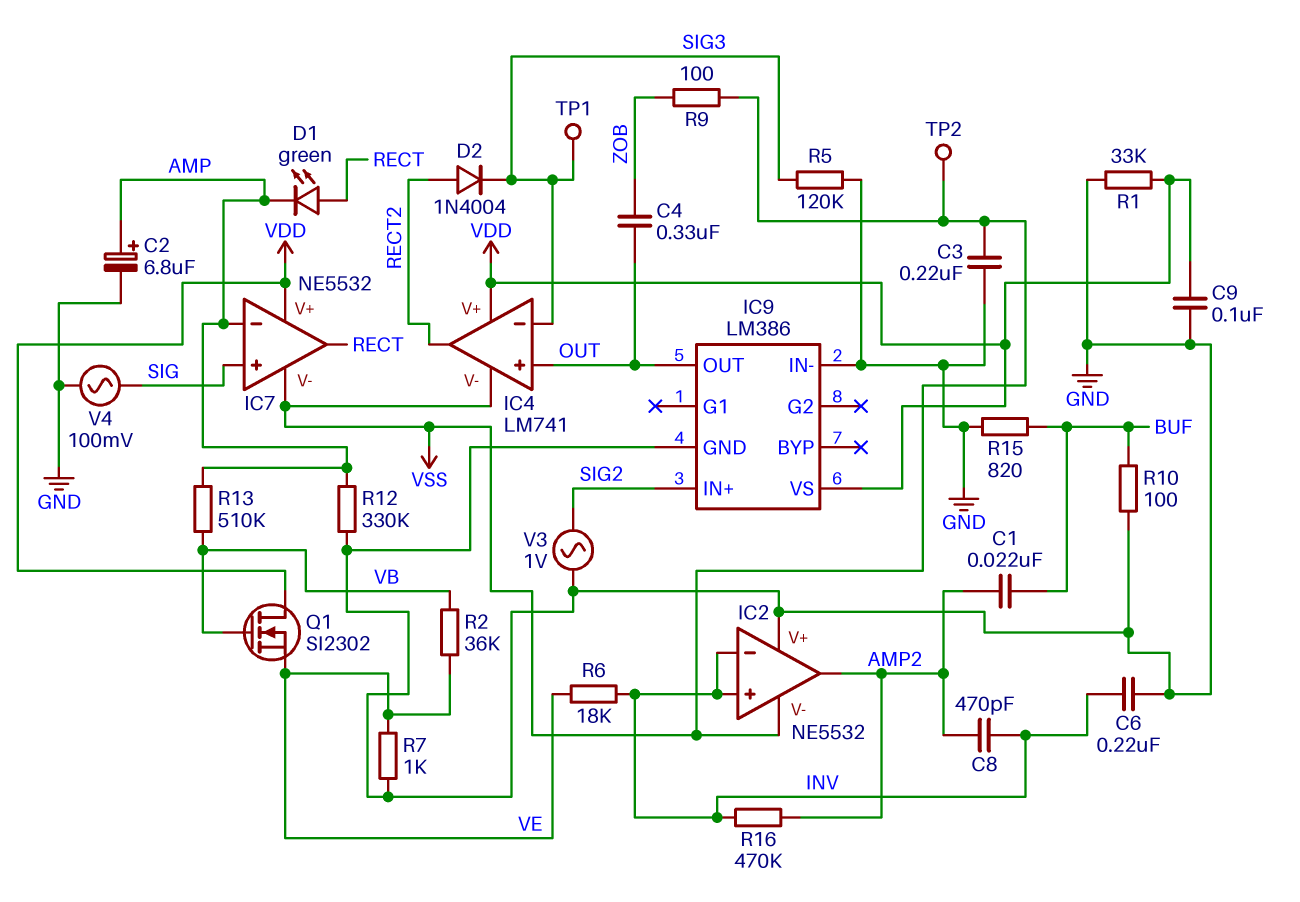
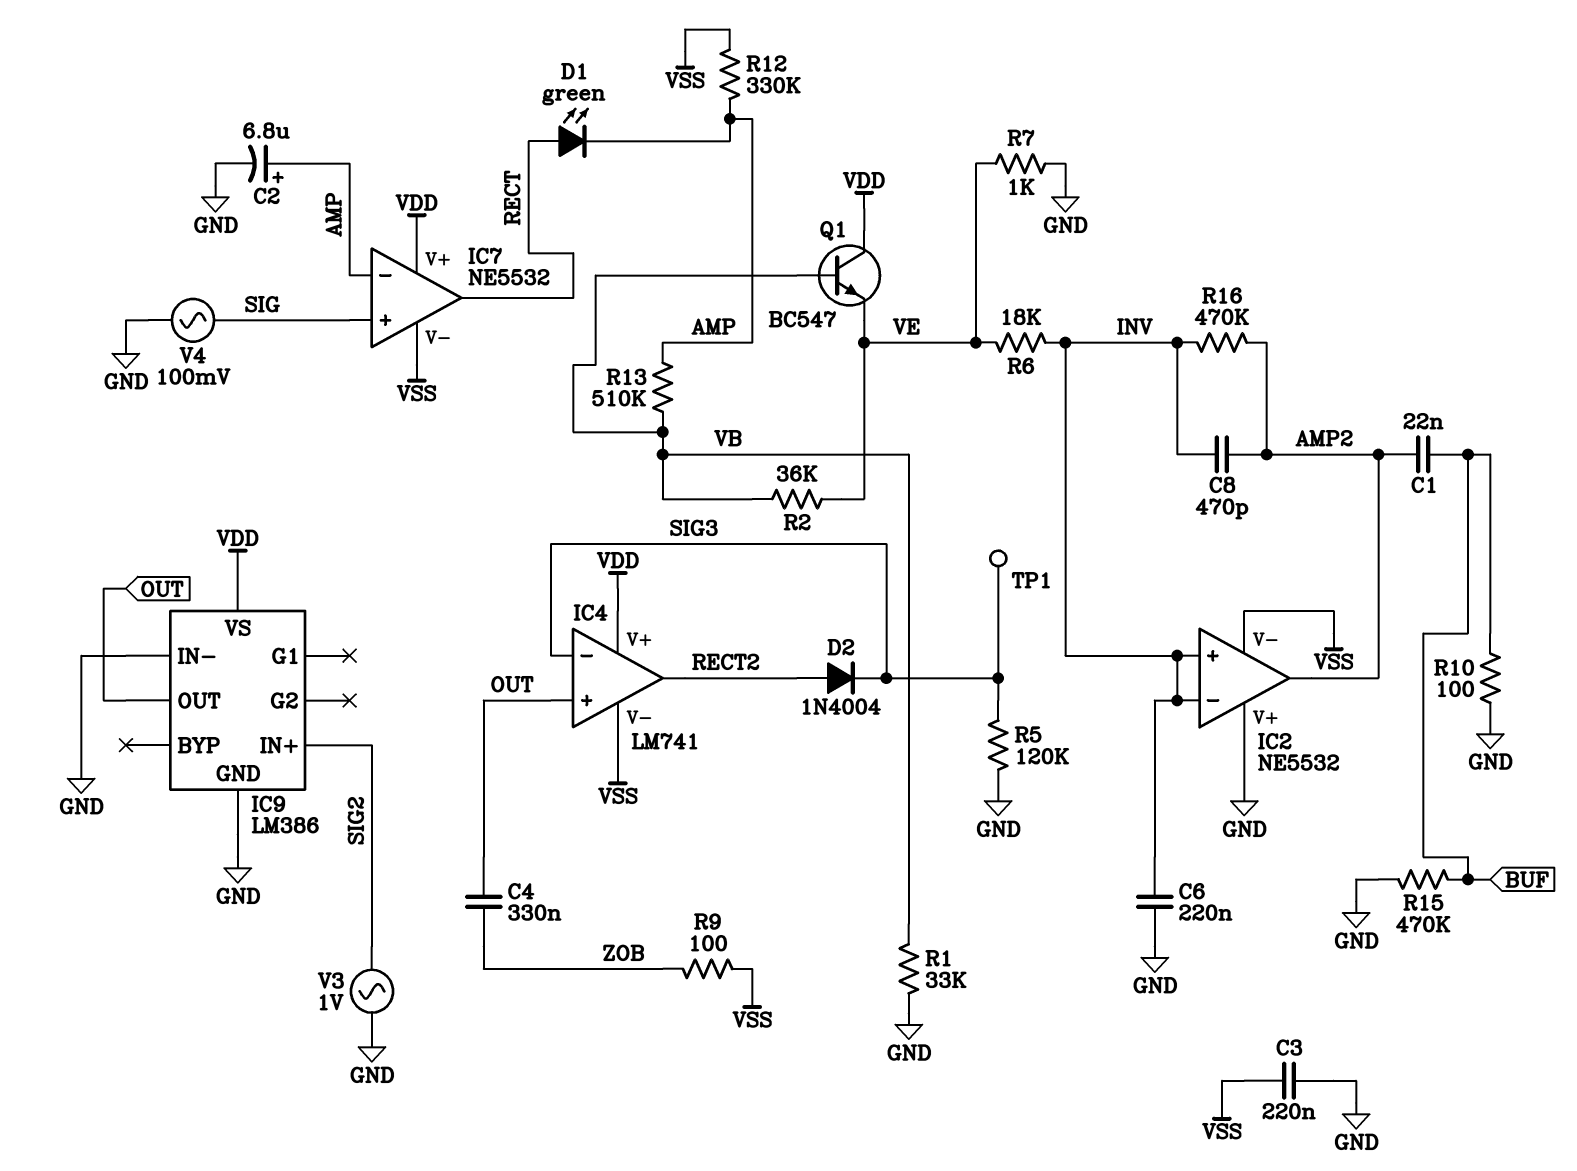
C9: 100nF (GND, VDD) -> none
Q1: NMOS SI2302 (G VB, D VDD, S VE) -> NPN BC547 (B VB, C VDD, E VE)
R1: 33k (GND, VDD) -> 33k (GND, VB)
R12: 330k (AMP, GND) -> 330k (AMP, VSS)
R15: 820 (BUF, GND) -> 470k (BUF, GND)
TP2: test point (VSS) -> none

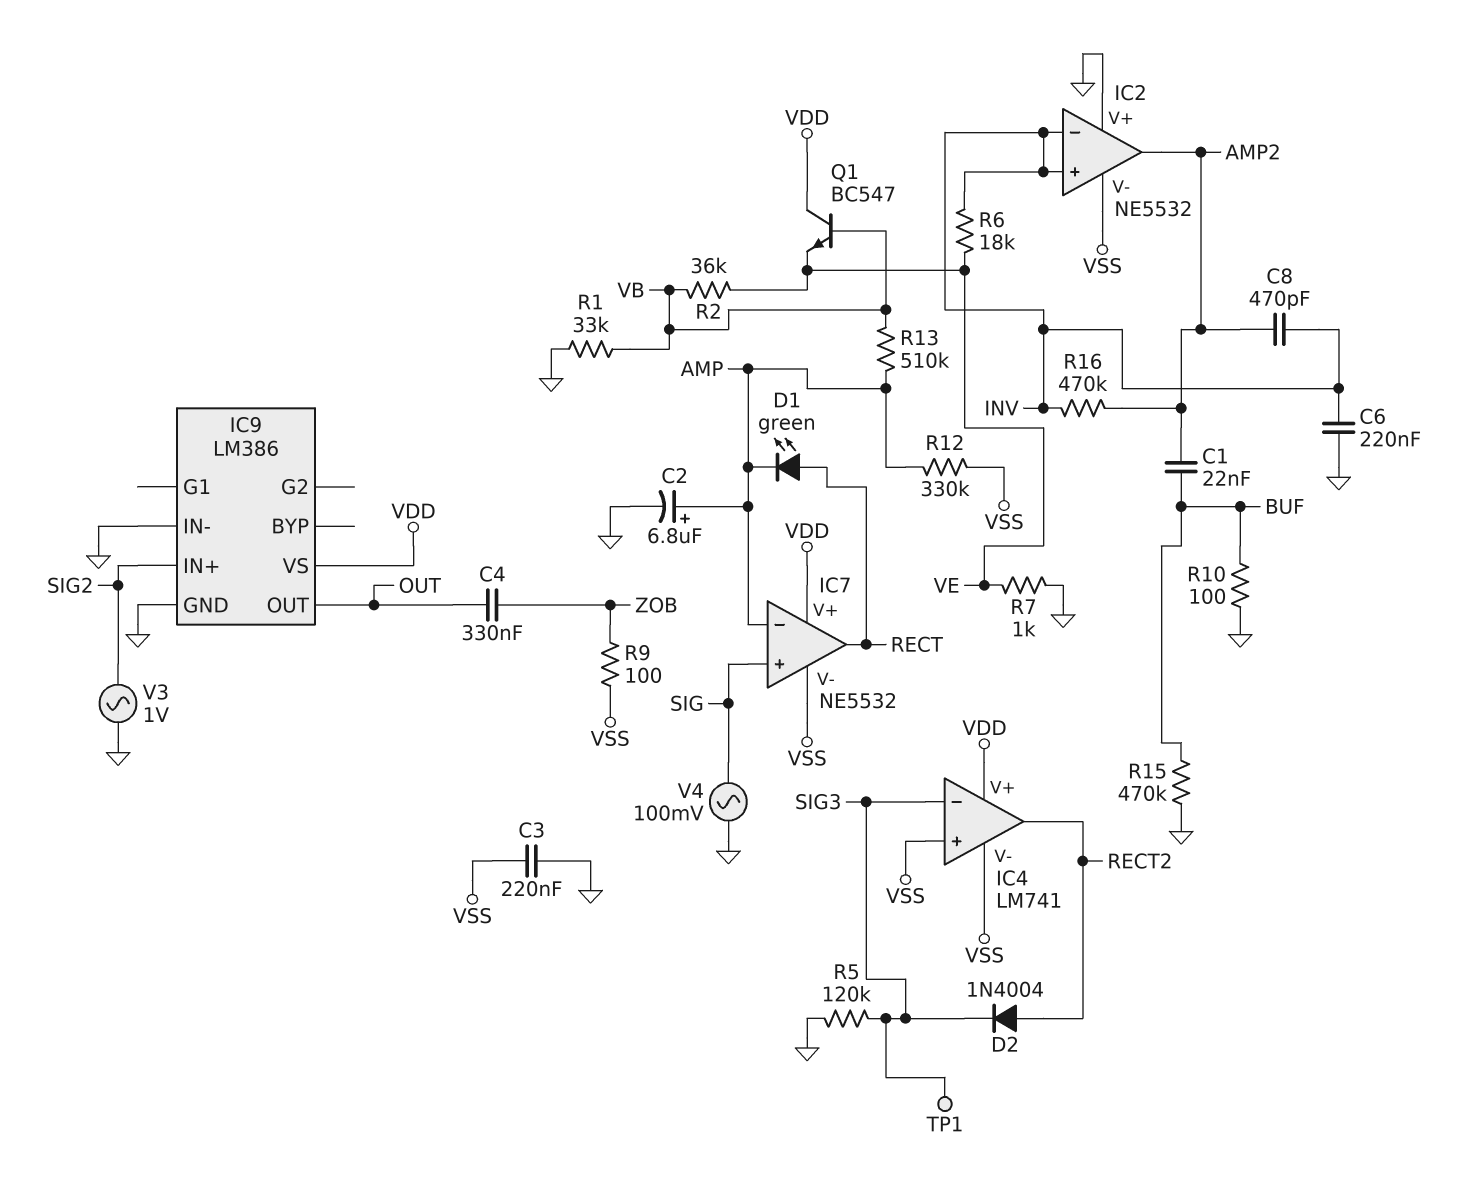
IC4 pin in+: OUT -> VSS

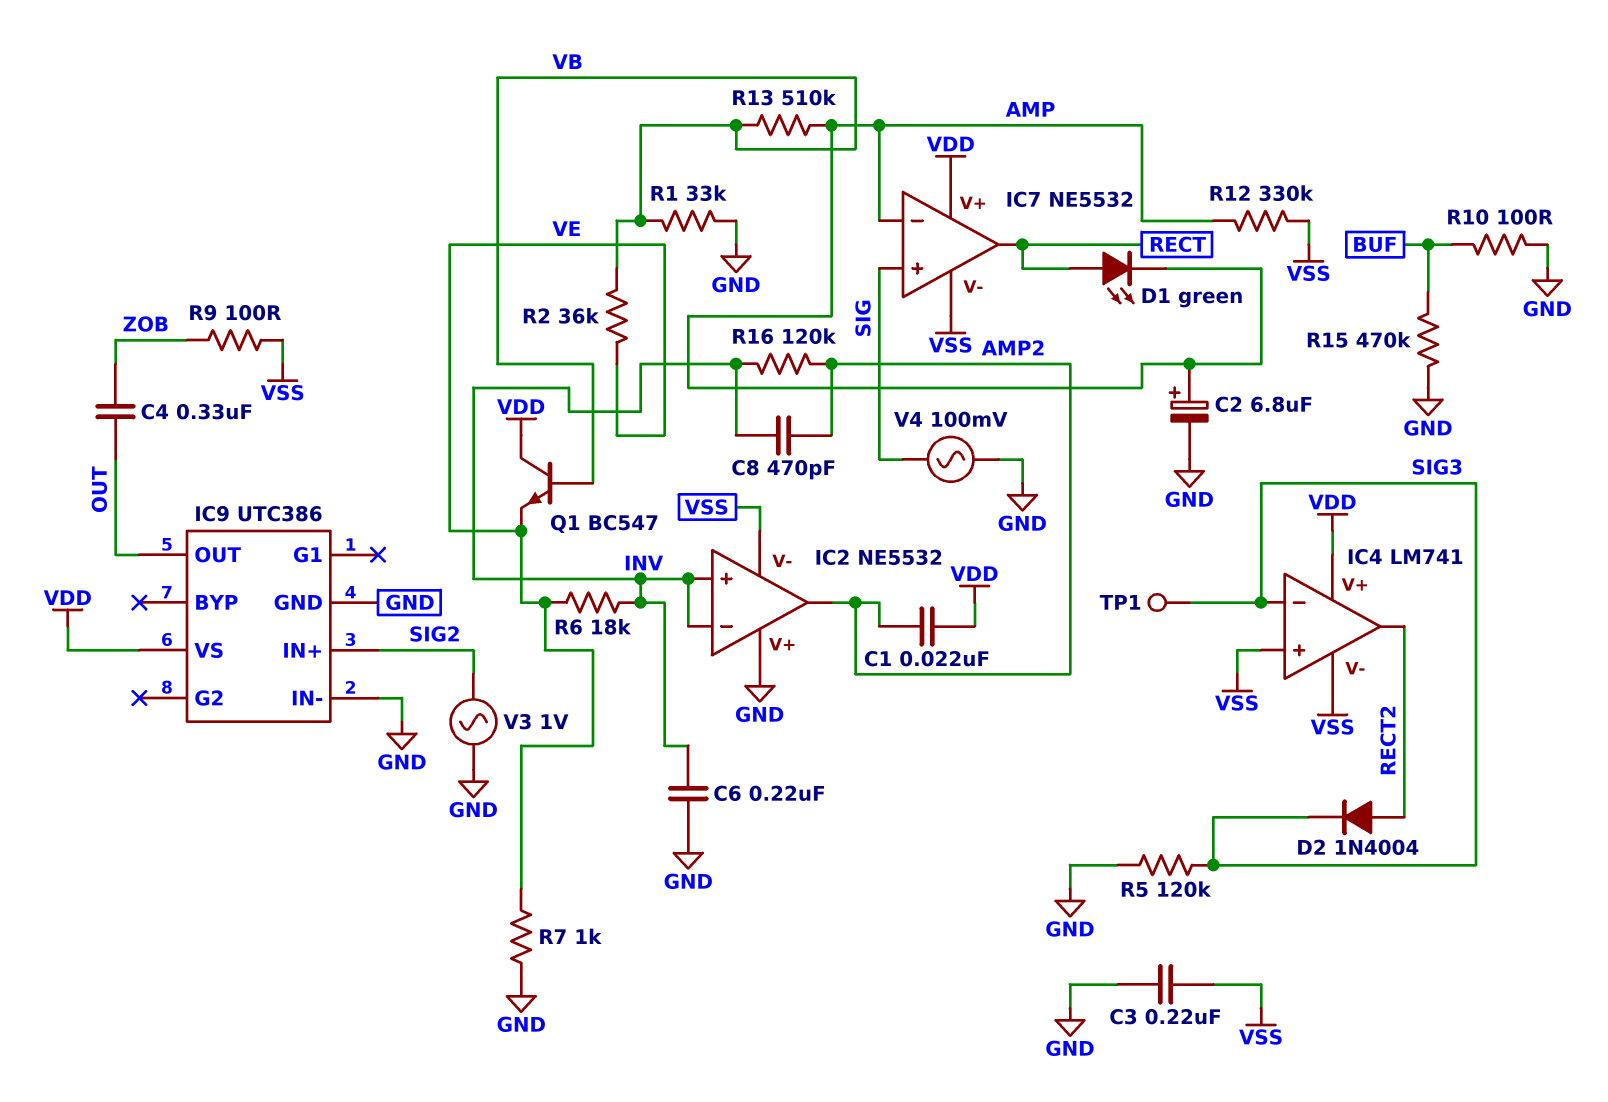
C1: 22nF (AMP2, BUF) -> 22nF (AMP2, VDD)
IC9: LM386 -> UTC386
R16: 470k (AMP2, INV) -> 120k (AMP2, INV)

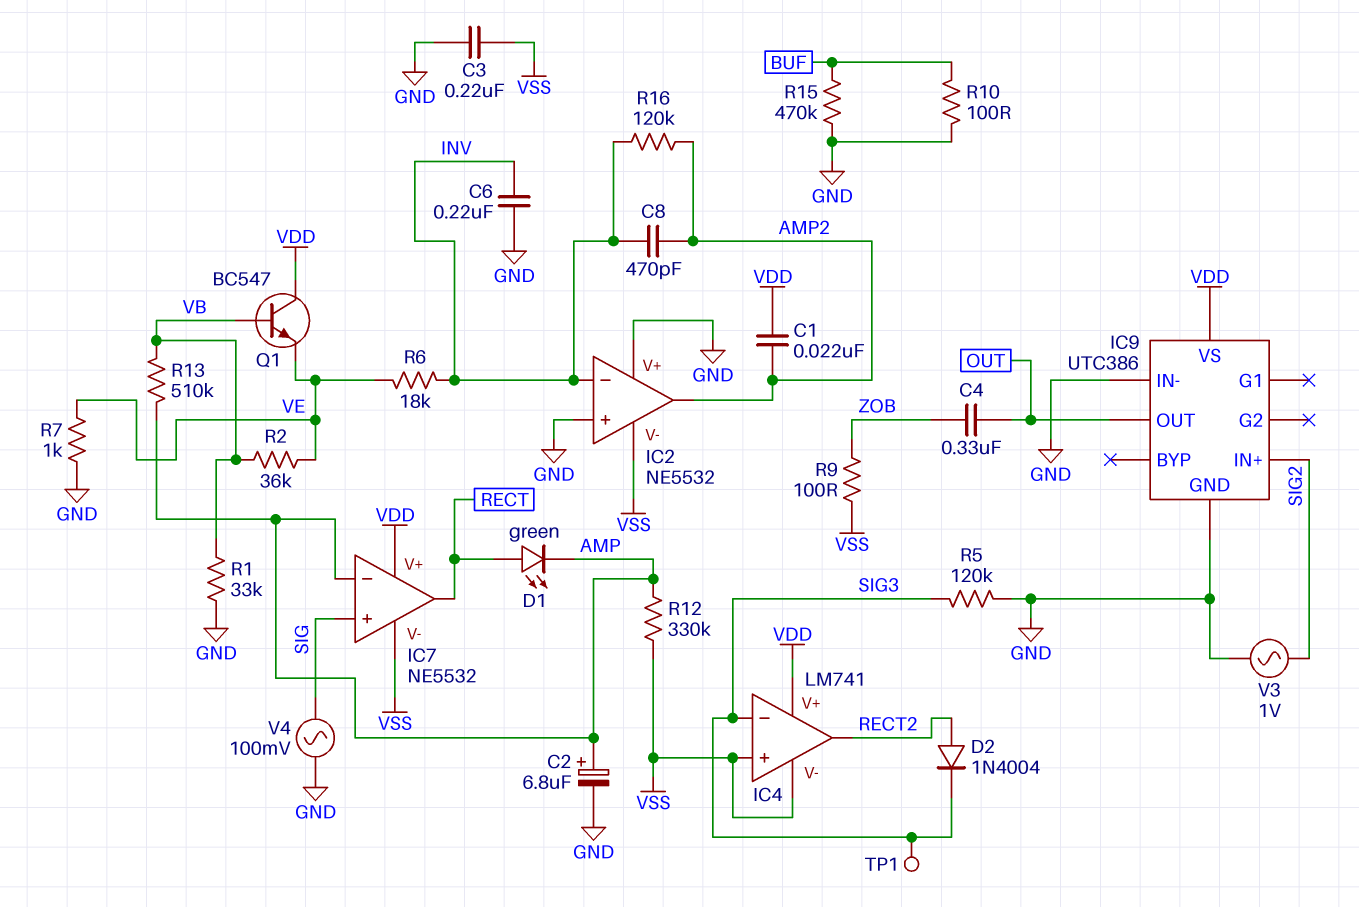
IC2 pin in+: INV -> GND

